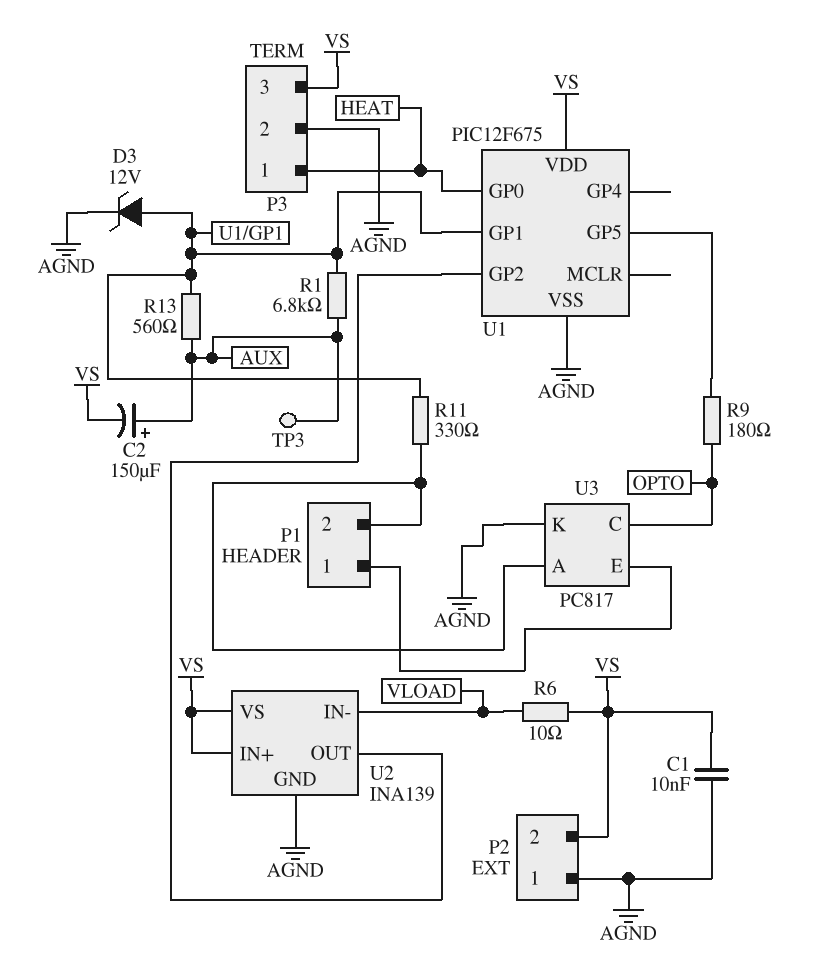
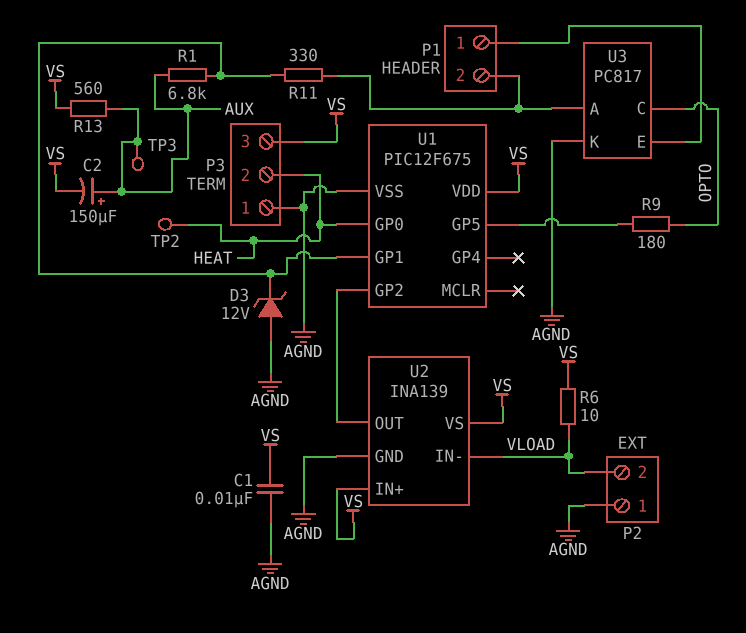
D3: zener 12V (A U1/GP1, K AGND) -> zener 12V (A AGND, K U1/GP1)
P2 pin 2: VS -> VLOAD
P3 pin 1: HEAT -> AGND
P3 pin 2: AGND -> HEAT
R13: 560 (AUX, U1/GP1) -> 560 (AUX, VS)
TP2: none -> test point (HEAT)

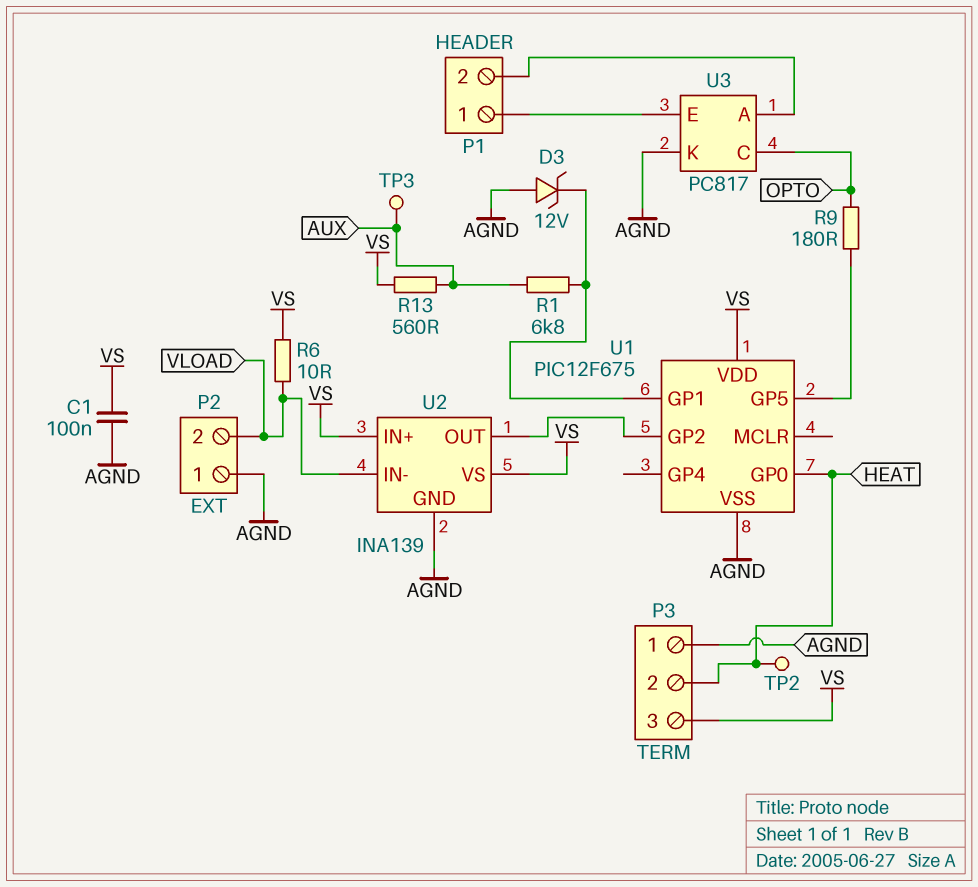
C1: 10nF (AGND, VS) -> 100nF (AGND, VS)
C2: 150uF (plus AUX, minus VS) -> none
R11: 330 (P1/2, U1/GP1) -> none

